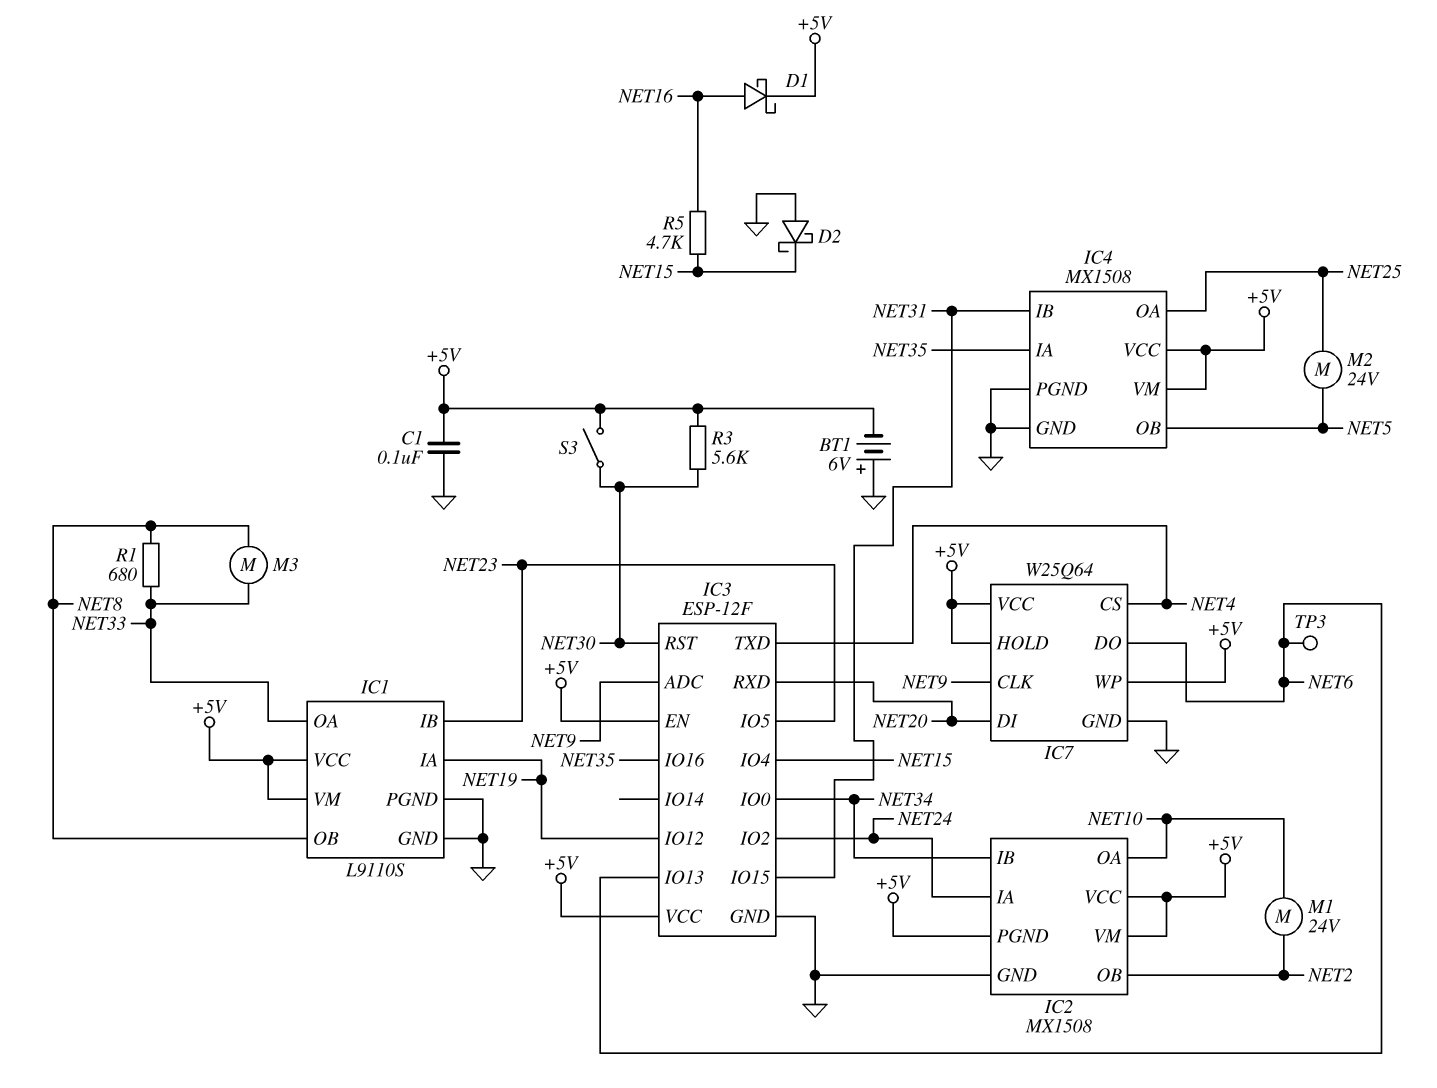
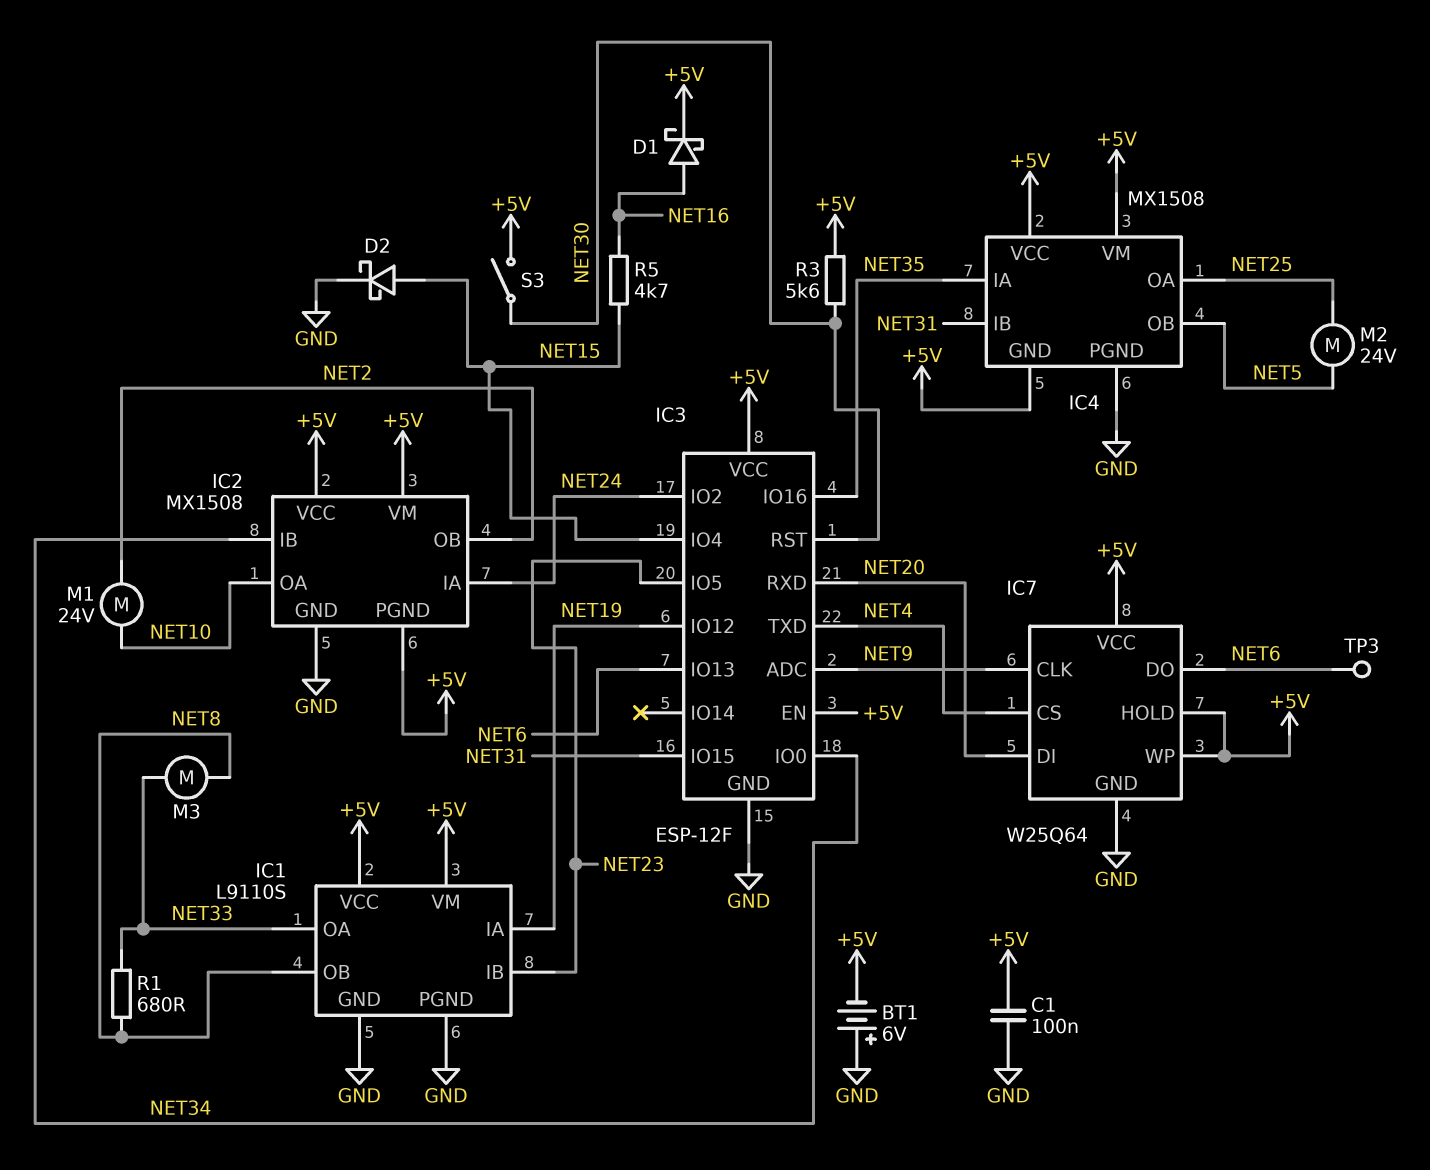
D2: schottky (A GND, K NET15) -> schottky (A NET15, K GND)
IC4 pin GND: GND -> +5V

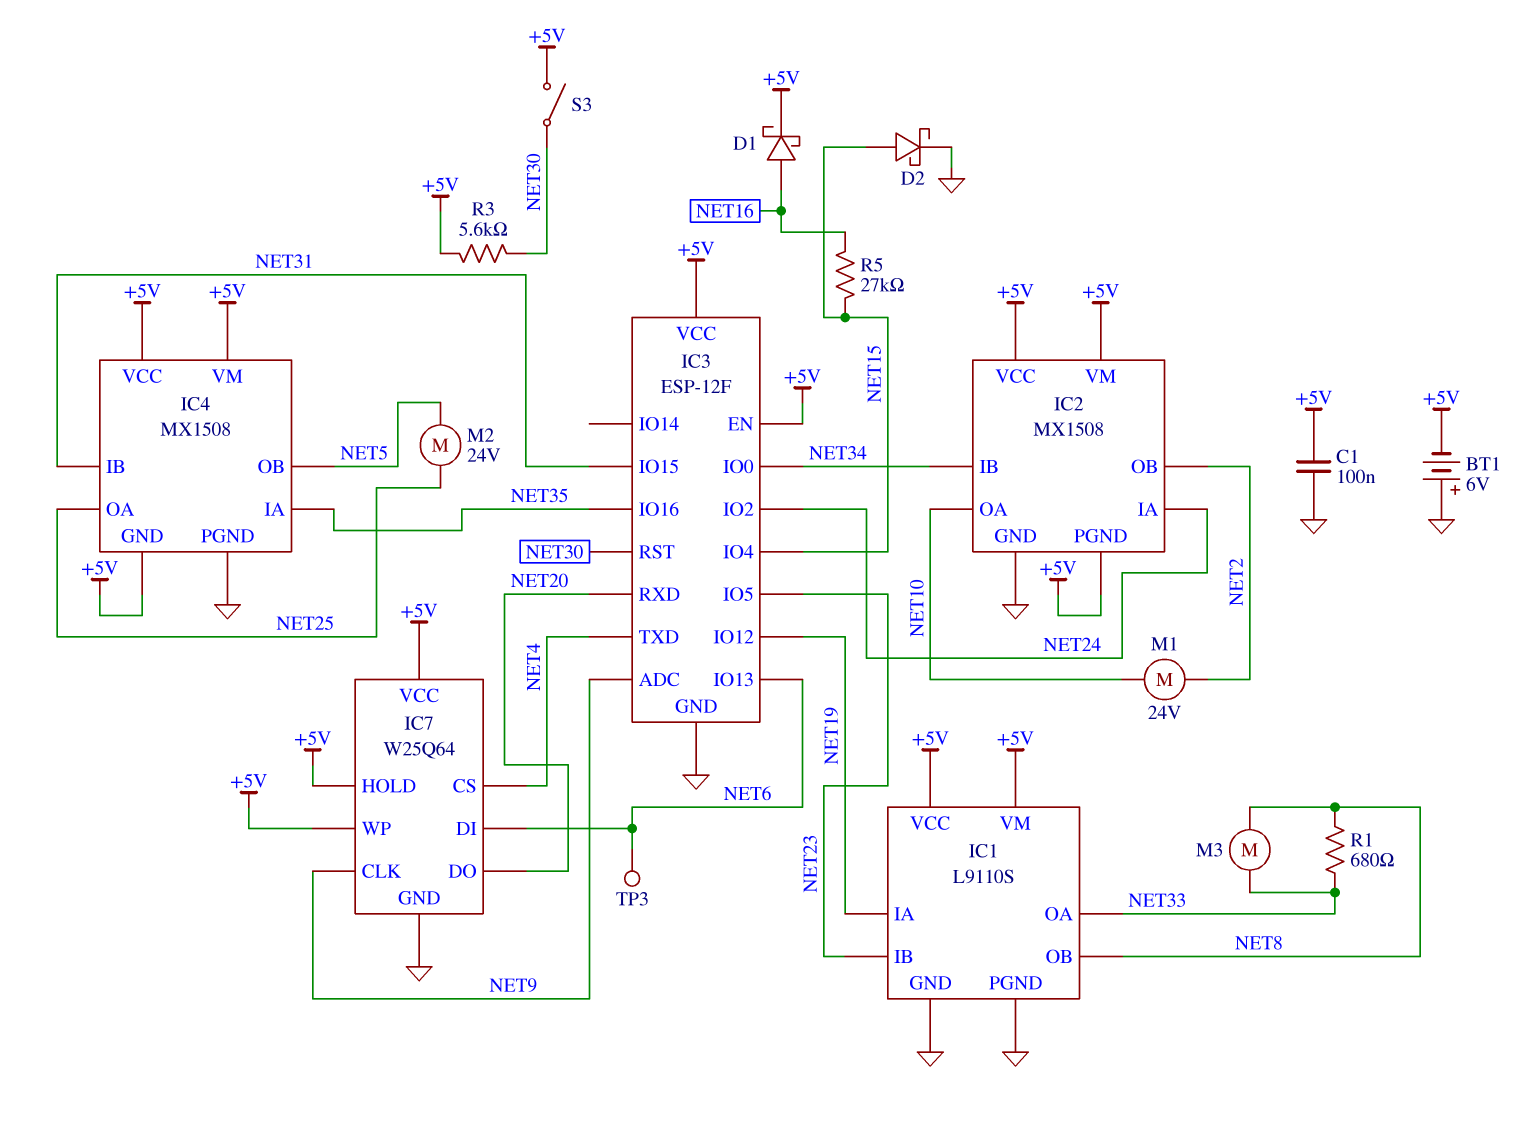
IC7 pin DI: NET20 -> NET6
IC7 pin DO: NET6 -> NET20
R5: 4.7k (NET15, NET16) -> 27k (NET15, NET16)

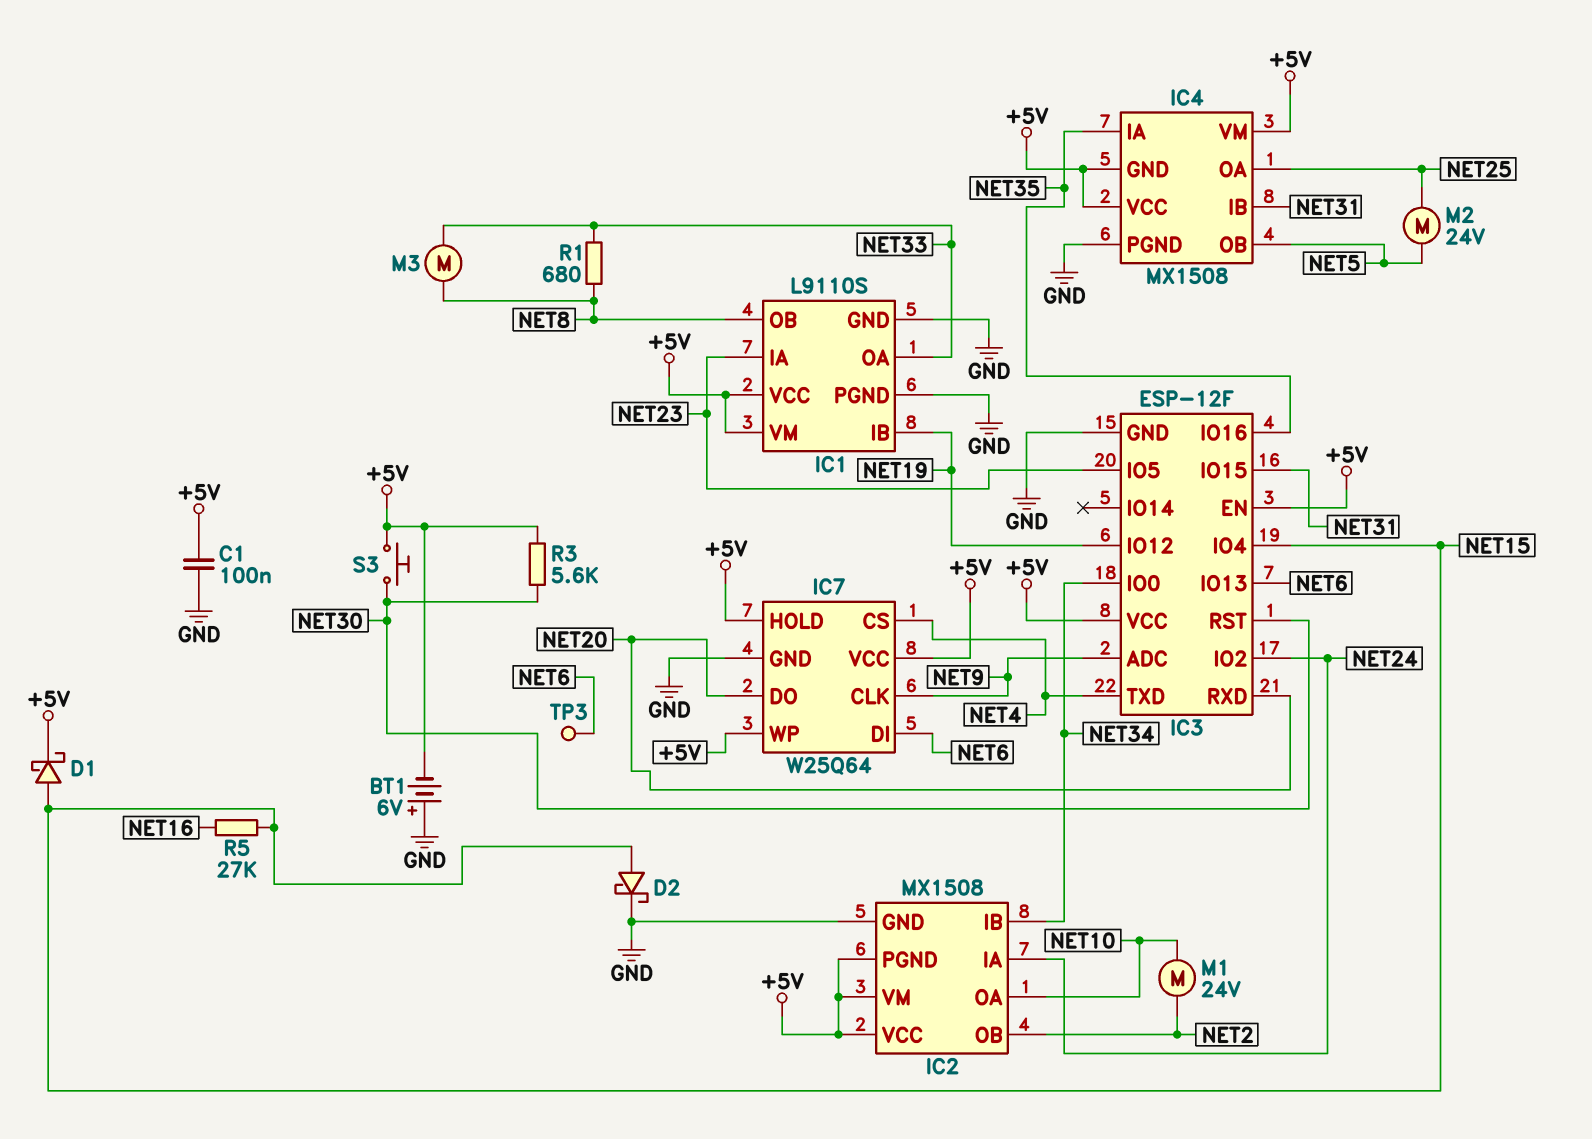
D1: schottky (A NET16, K +5V) -> schottky (A NET15, K +5V)
IC1 pin IA: NET19 -> NET23
IC1 pin IB: NET23 -> NET19
S3: switch (+5V, NET30) -> button (+5V, NET30)

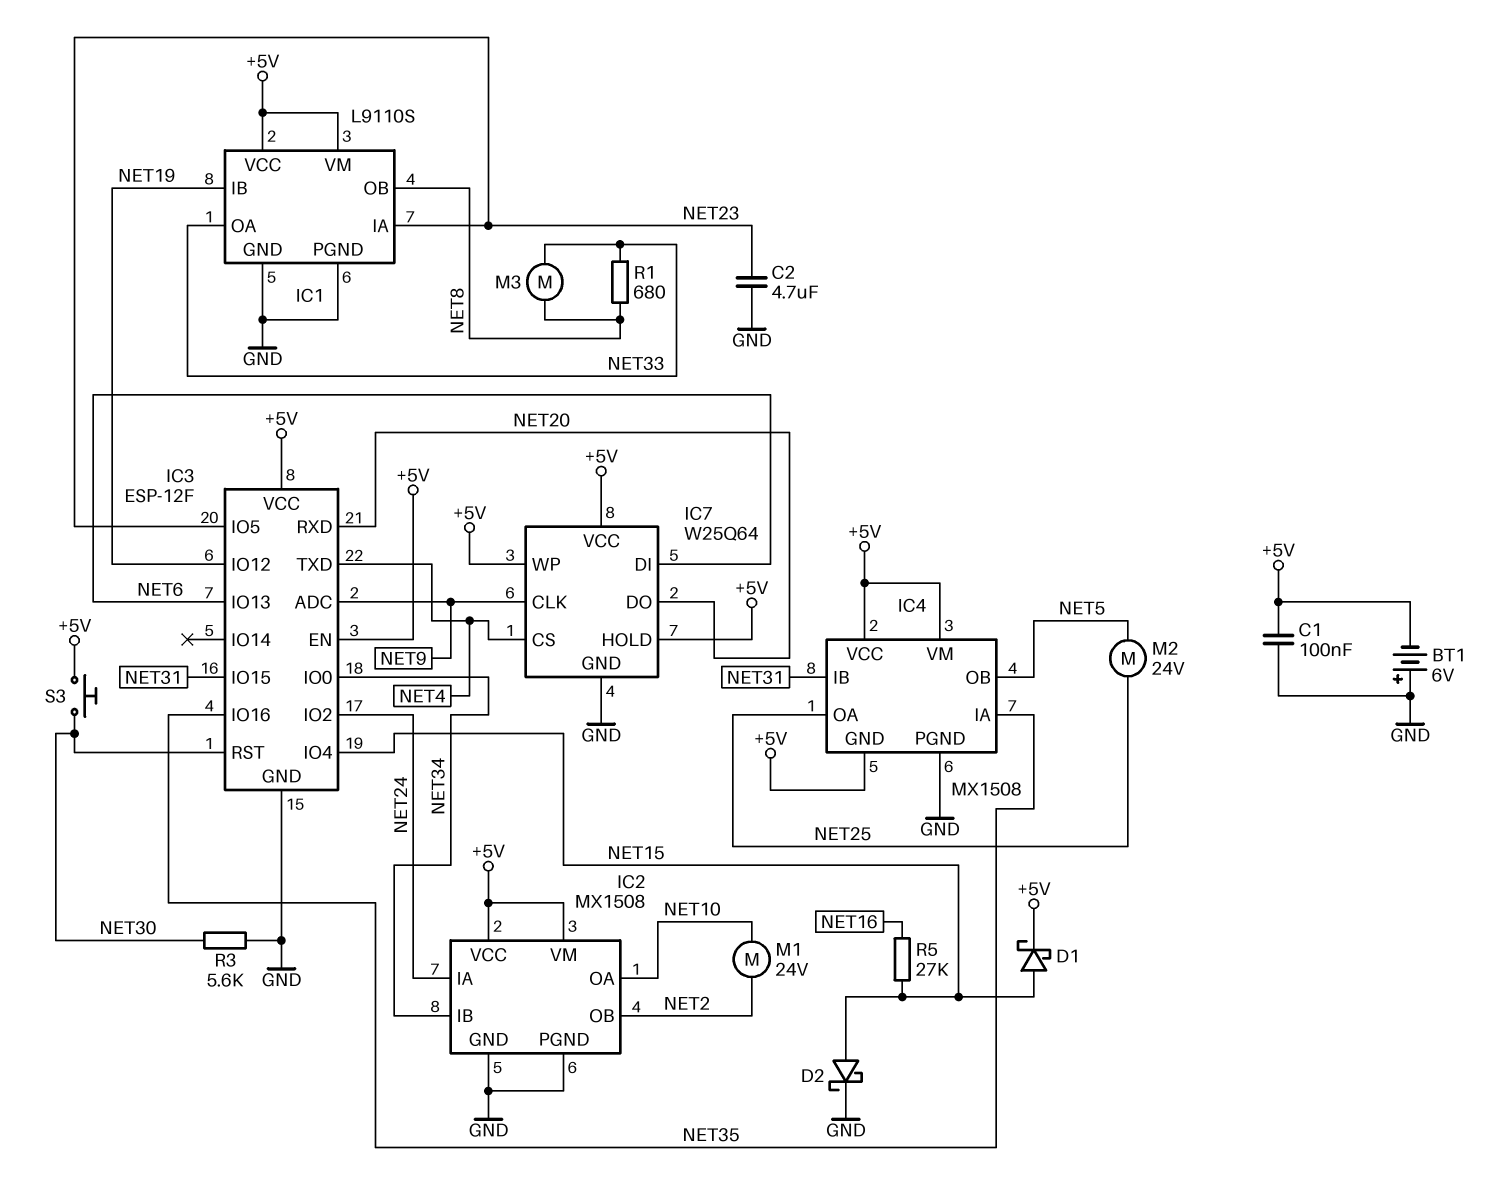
C2: none -> 4.7uF (GND, NET23)
IC2 pin PGND: +5V -> GND
R3: 5.6k (+5V, NET30) -> 5.6k (GND, NET30)
TP3: test point (NET6) -> none

